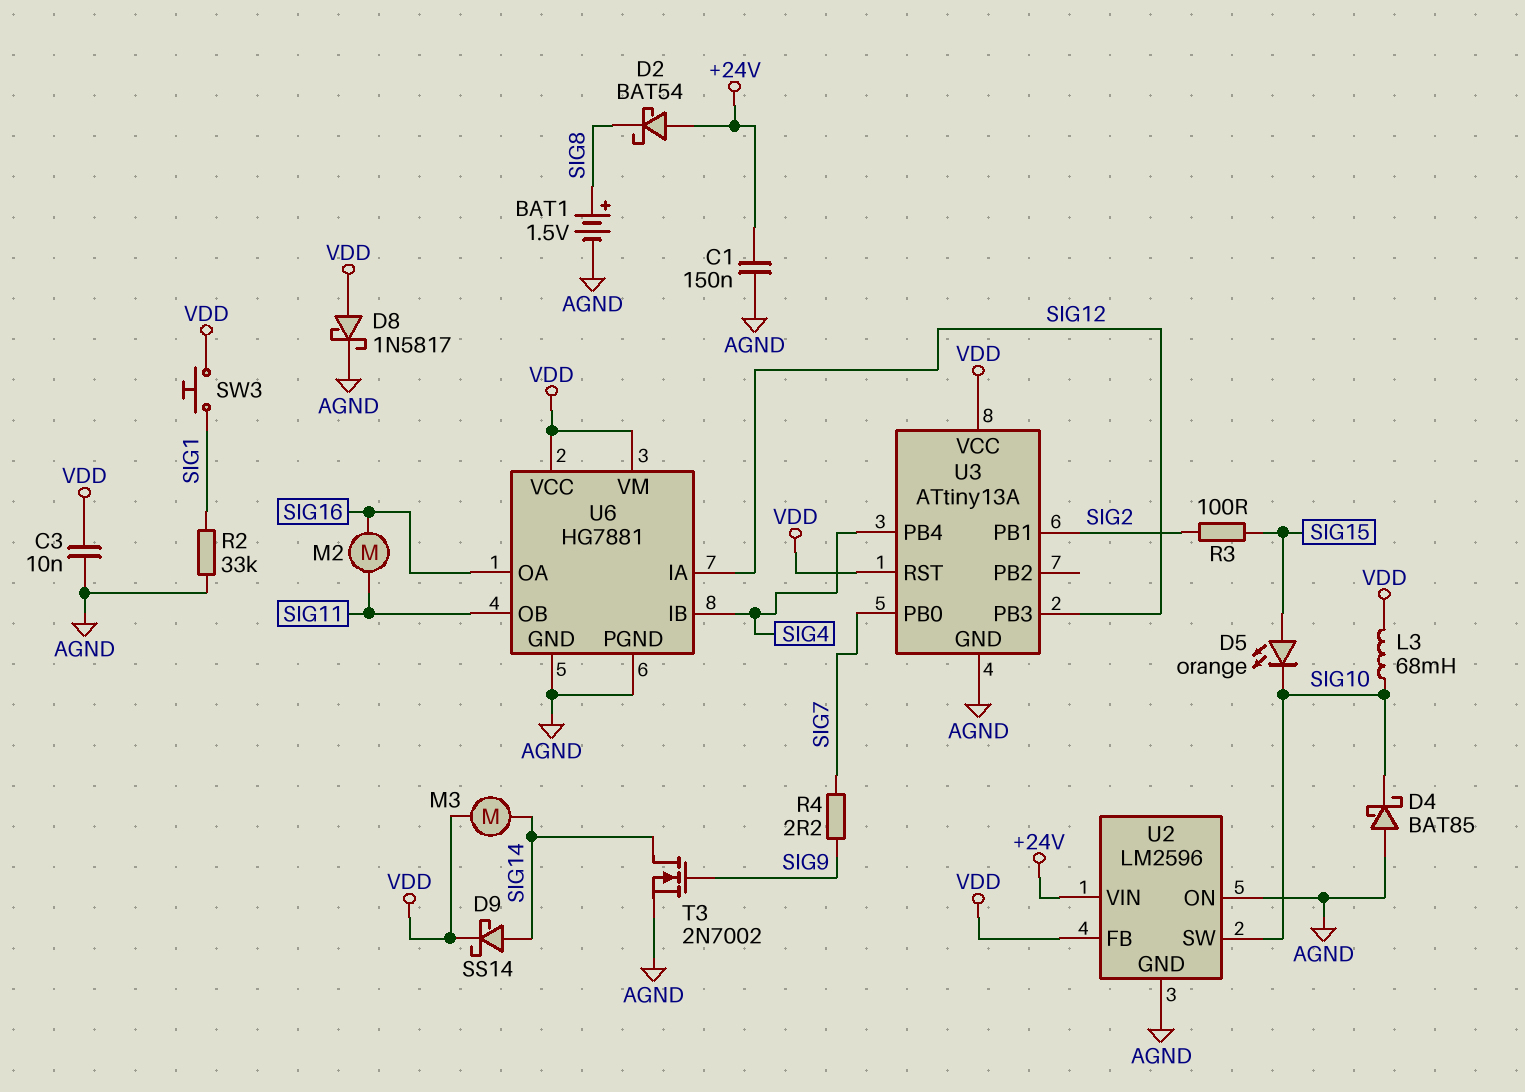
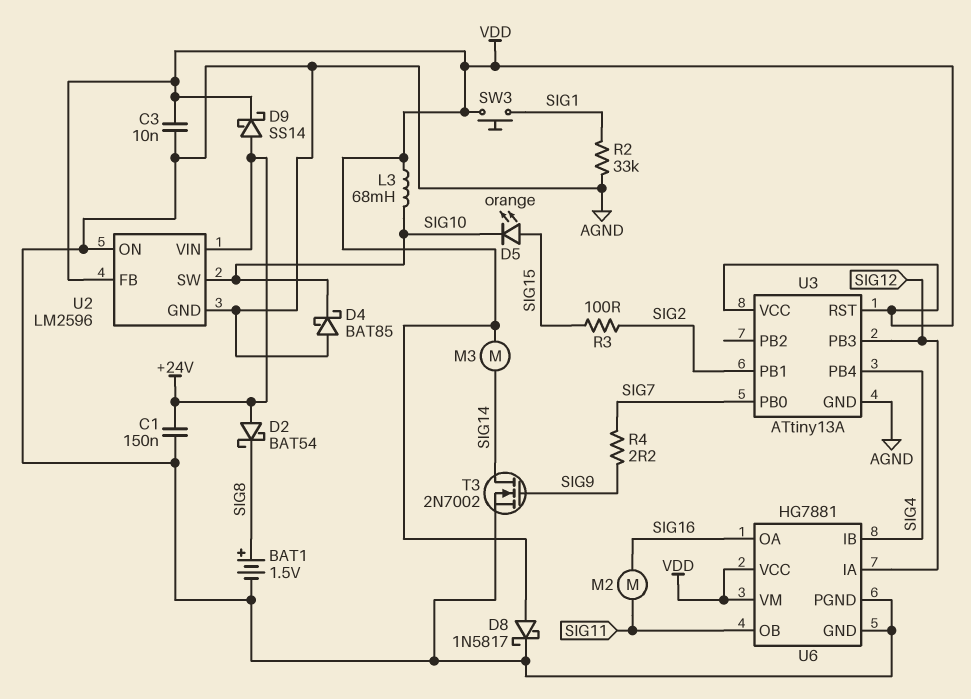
D9: schottky SS14 (A SIG14, K VDD) -> schottky SS14 (A +24V, K VDD)

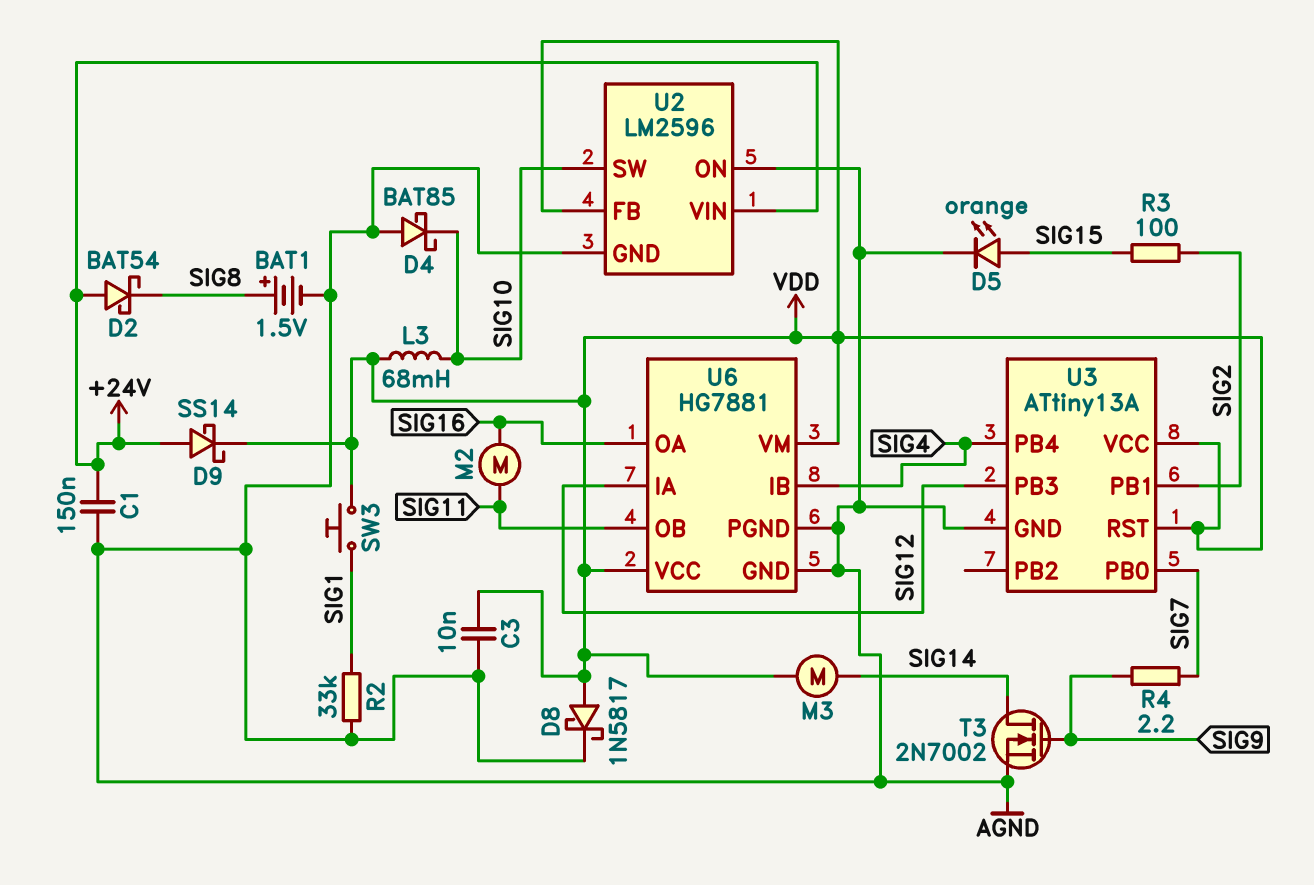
D5: LED orange (A SIG15, K SIG10) -> LED orange (A SIG15, K AGND)

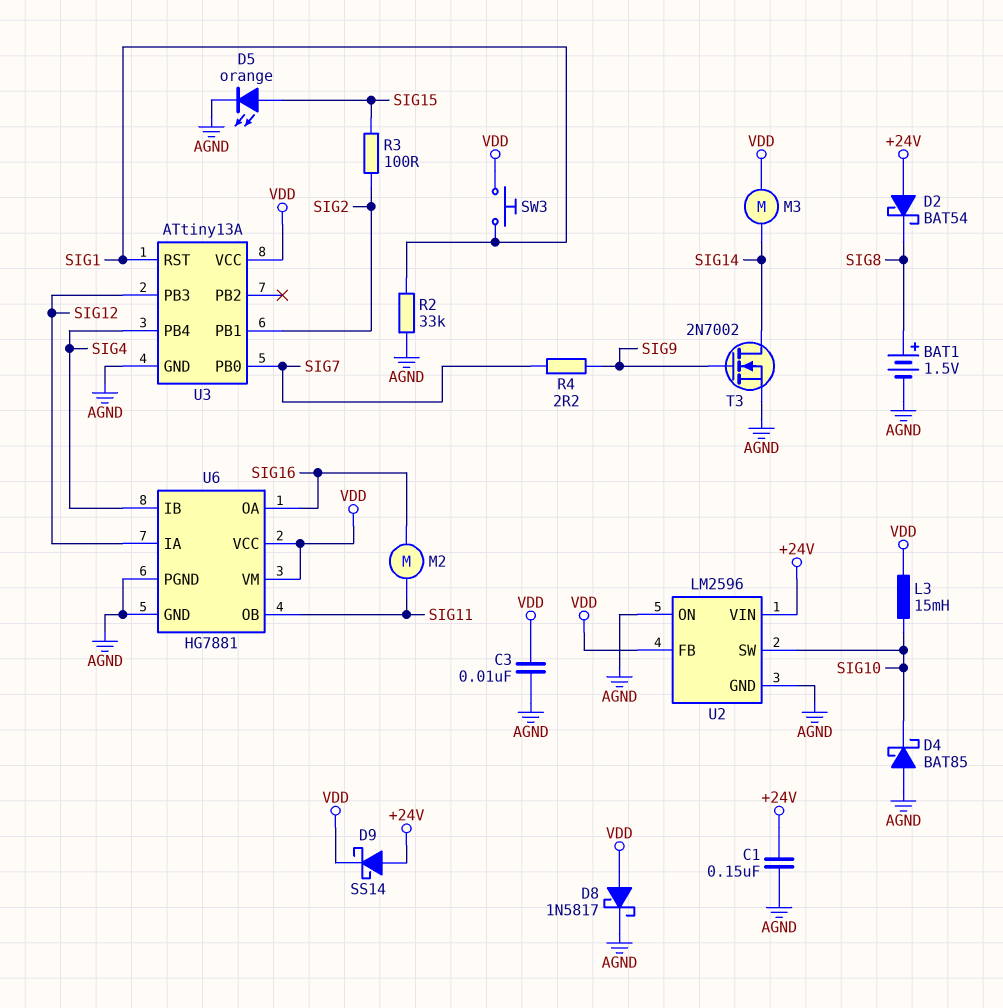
L3: 68mH (SIG10, VDD) -> 15mH (SIG10, VDD)
U3 pin RST: VDD -> SIG1

